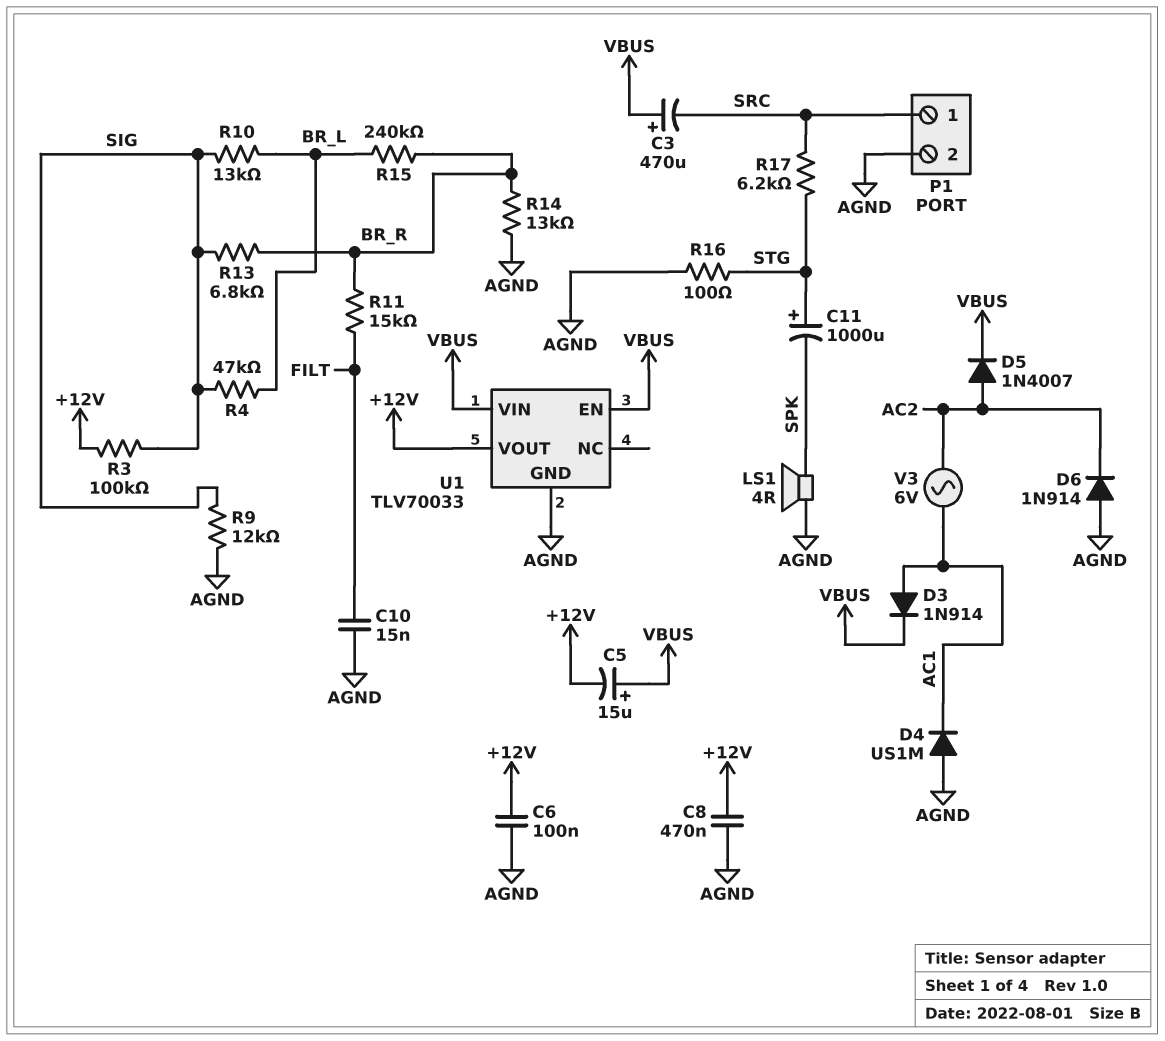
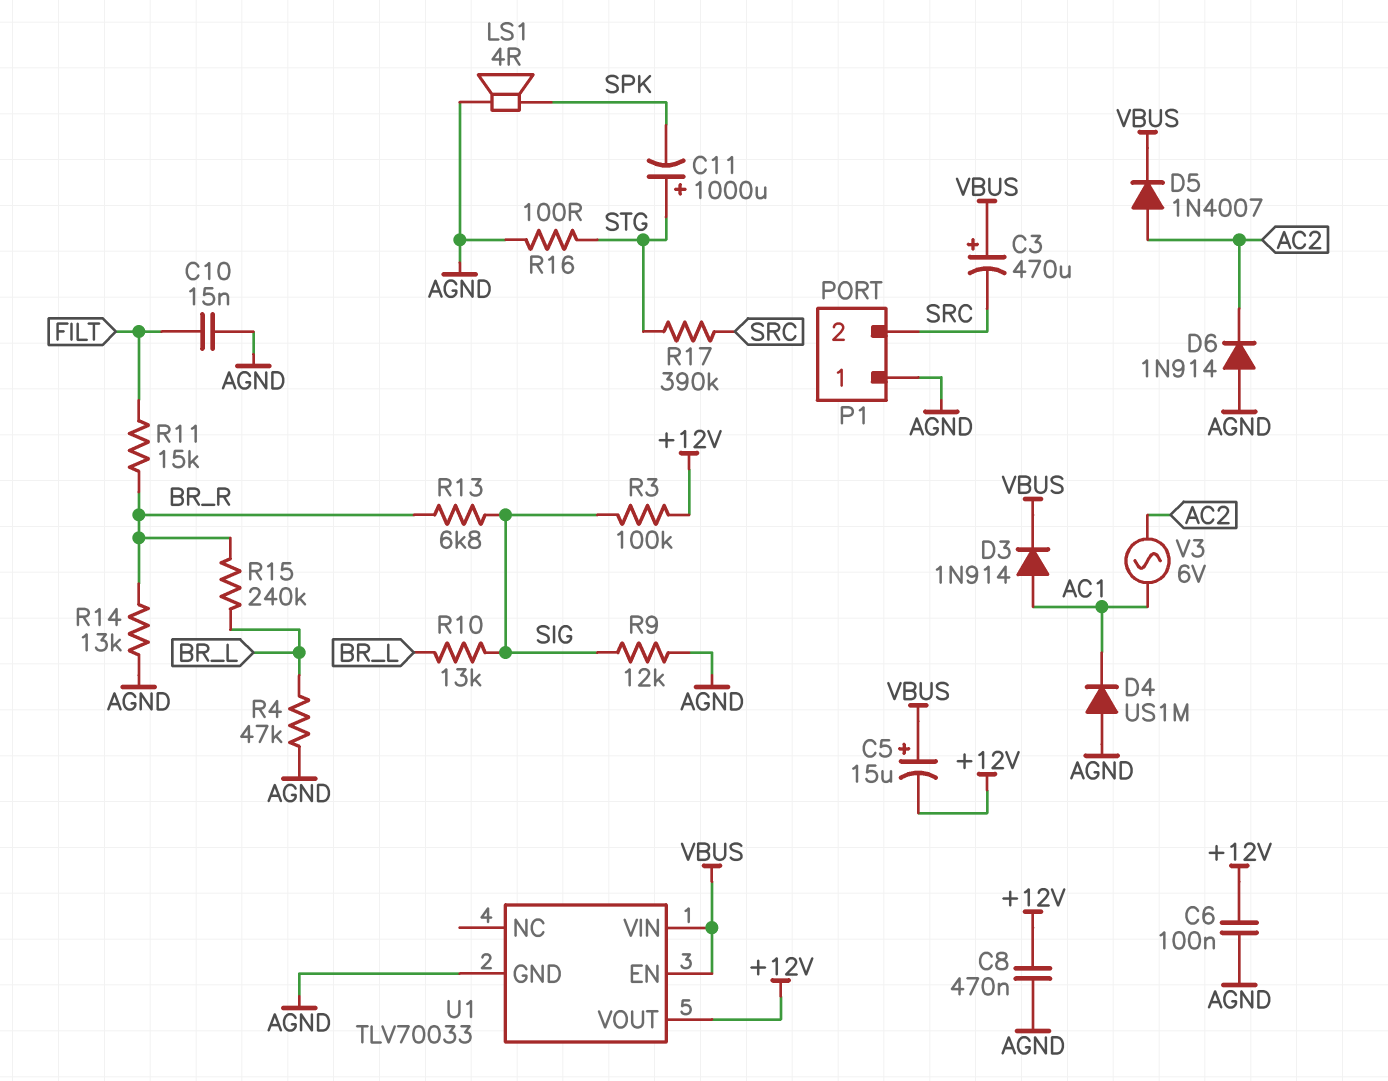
P1 pin 1: SRC -> AGND
P1 pin 2: AGND -> SRC
R4: 47k (BR_L, SIG) -> 47k (AGND, BR_L)
R17: 6.2k (SRC, STG) -> 390k (SRC, STG)

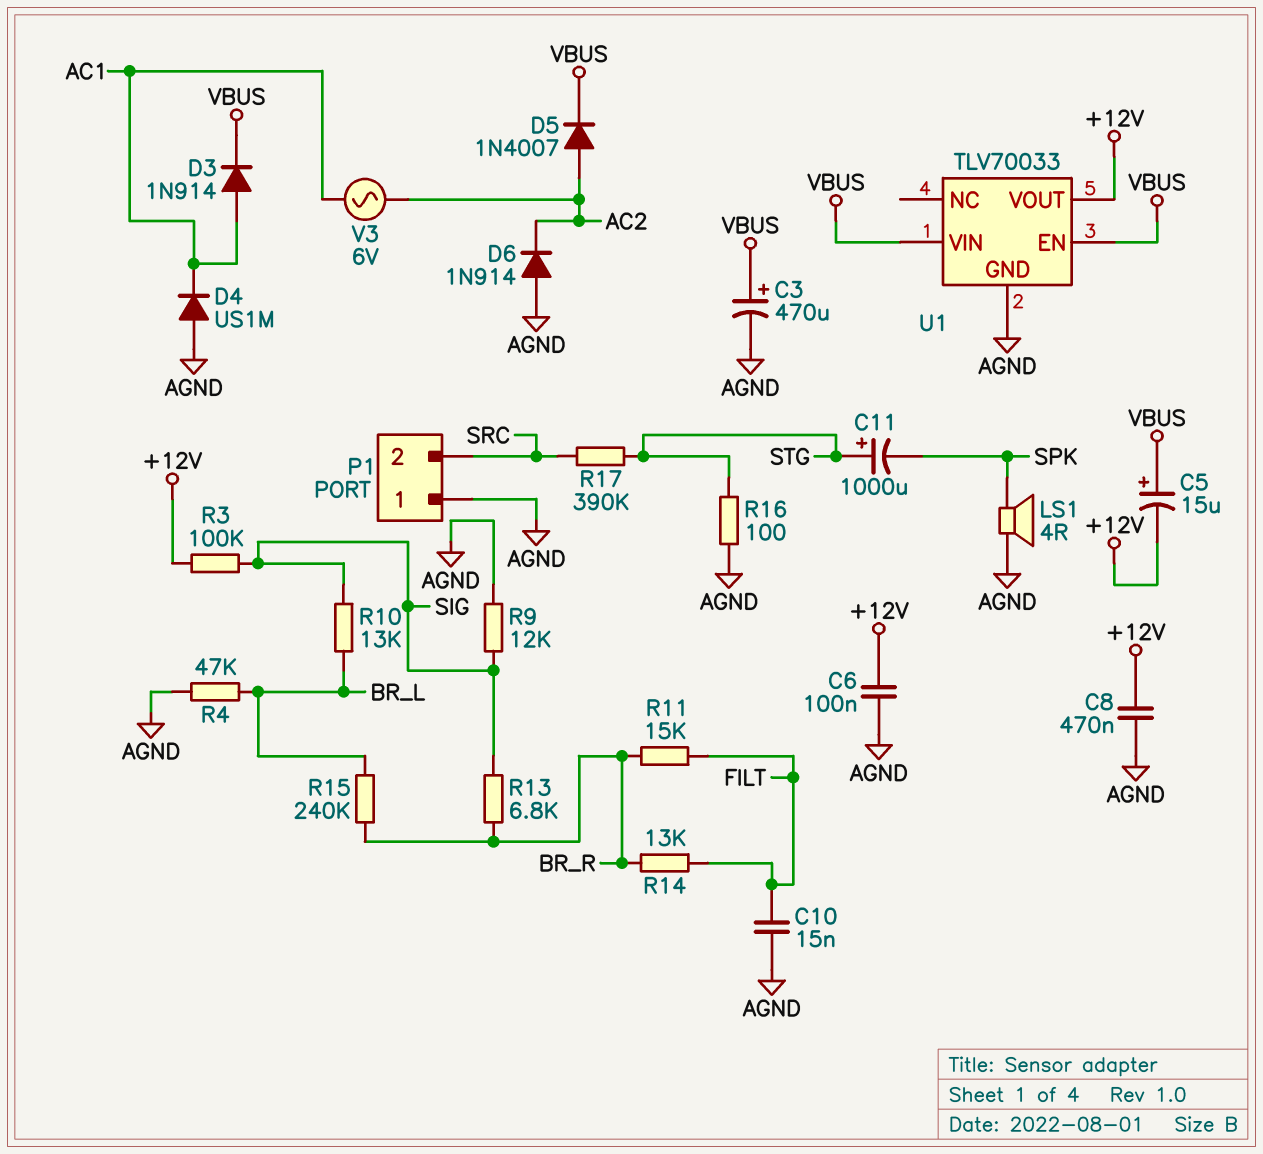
C3: 470uF (plus VBUS, minus SRC) -> 470uF (plus VBUS, minus AGND)
R14: 13k (AGND, BR_R) -> 13k (BR_R, FILT)

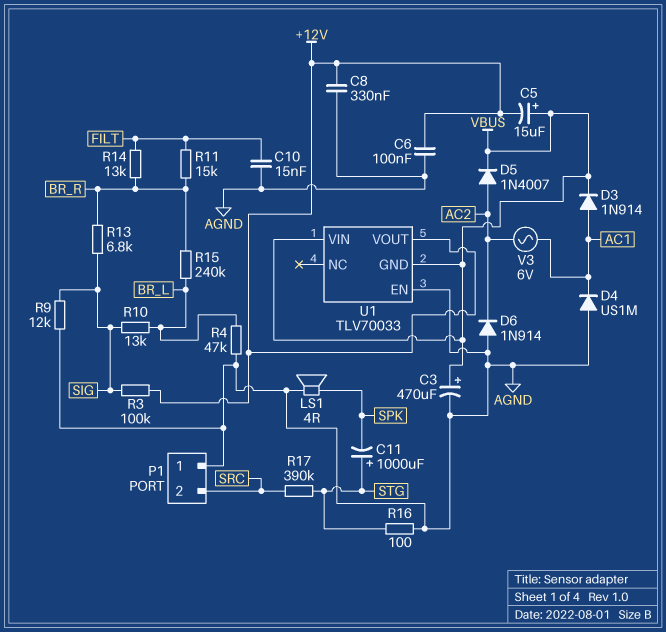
C8: 470nF (+12V, AGND) -> 330nF (+12V, AGND)
U1 pin EN: VBUS -> AGND
U1 pin GND: AGND -> VBUS

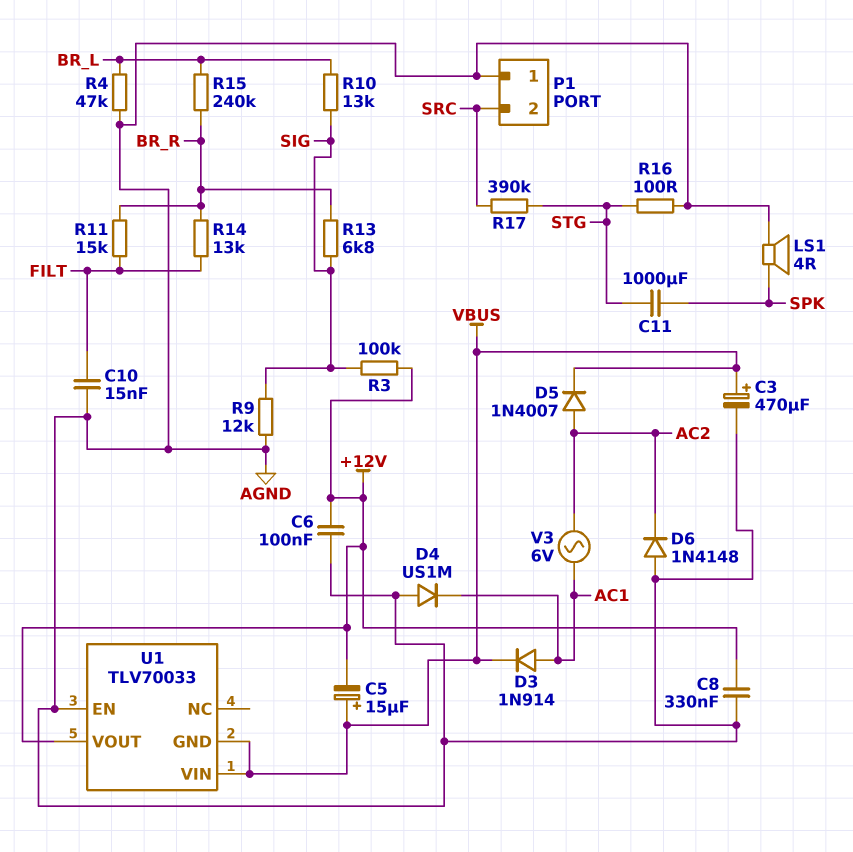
C11: 1000uF (plus STG, minus SPK) -> 1000uF (SPK, STG)
D6: diode 1N914 (A AGND, K AC2) -> diode 1N4148 (A AGND, K AC2)

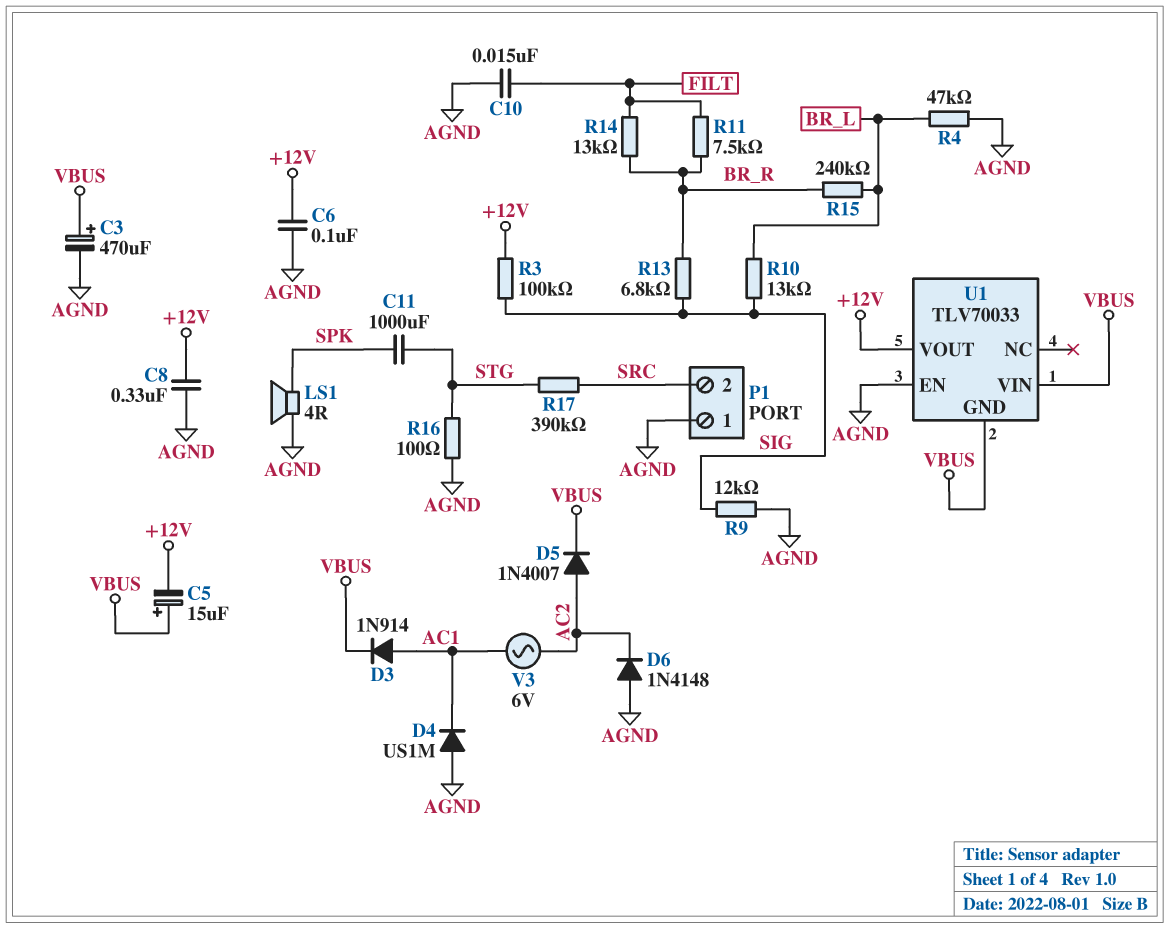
R11: 15k (BR_R, FILT) -> 7.5k (BR_R, FILT)

